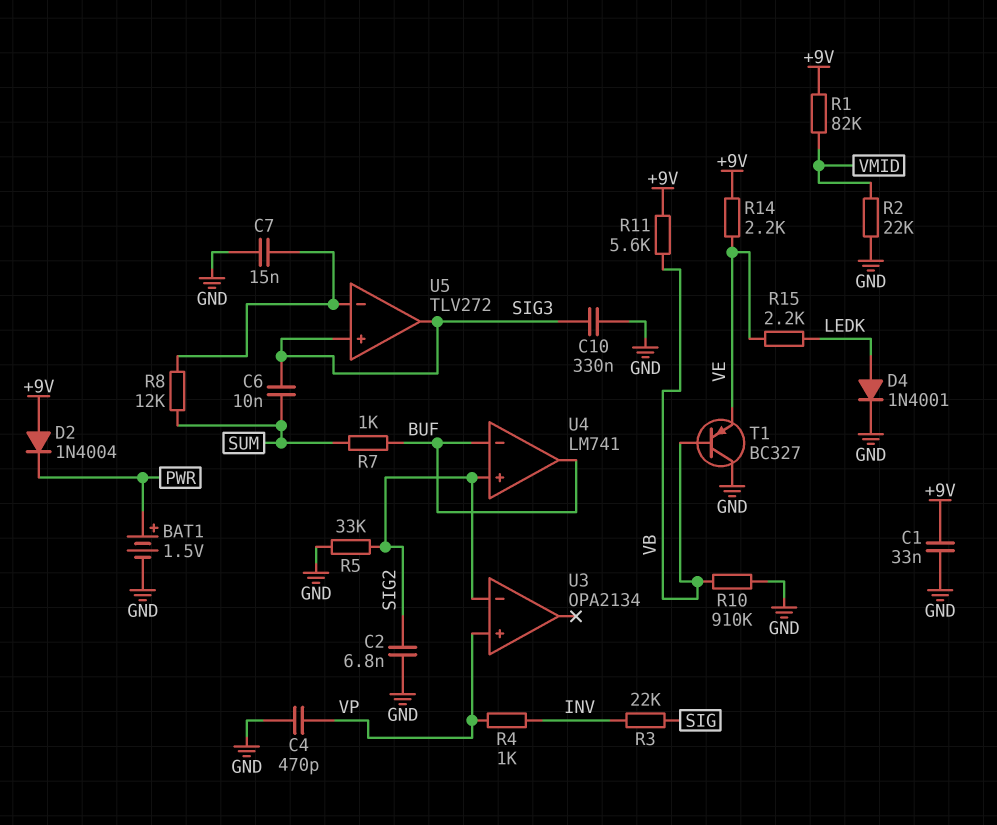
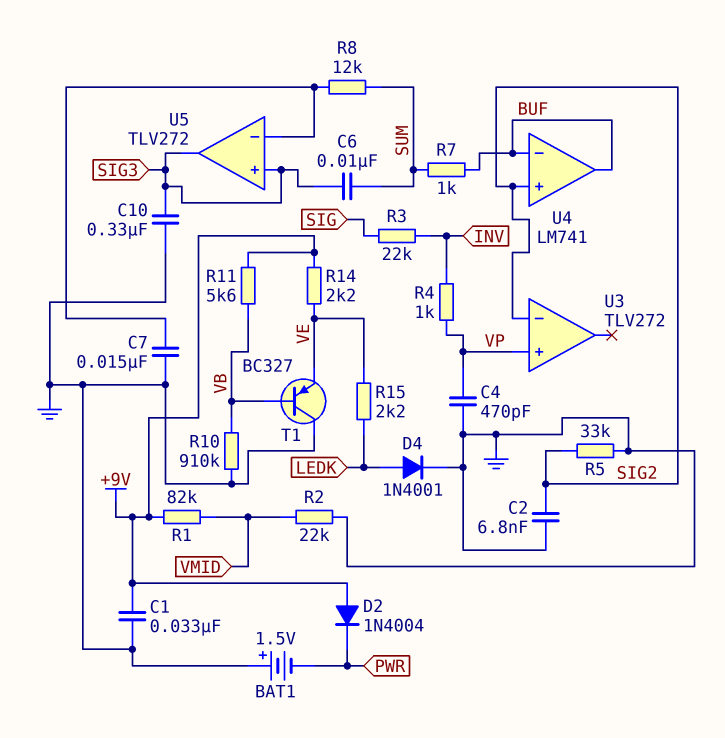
BAT1: 1.5V (plus PWR, minus GND) -> 1.5V (plus GND, minus PWR)
U3: OPA2134 -> TLV272

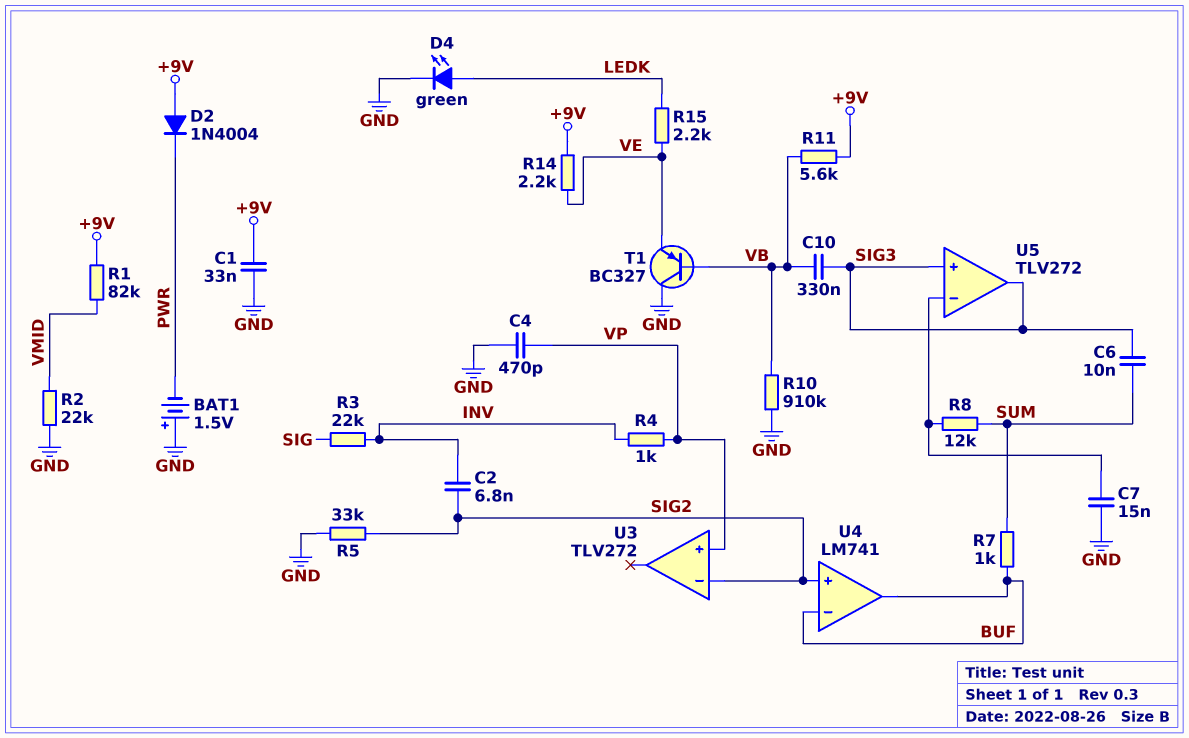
C2: 6.8nF (GND, SIG2) -> 6.8nF (INV, SIG2)
C10: 330nF (GND, SIG3) -> 330nF (SIG3, VB)
D4: diode 1N4001 (A LEDK, K GND) -> LED green (A LEDK, K GND)

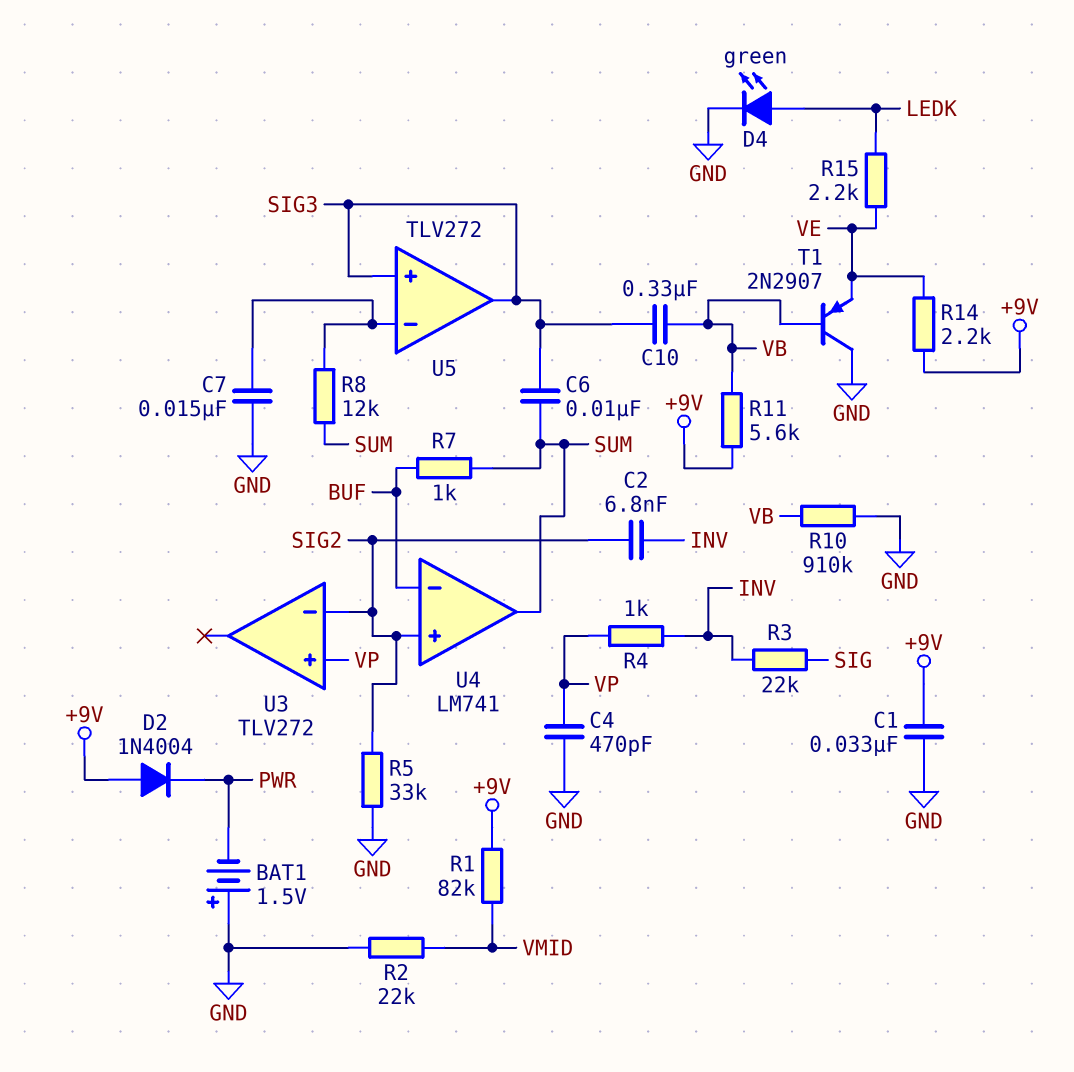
T1: PNP BC327 (B VB, C GND, E VE) -> PNP 2N2907 (B VB, C GND, E VE)
U4 pin out: BUF -> SUM

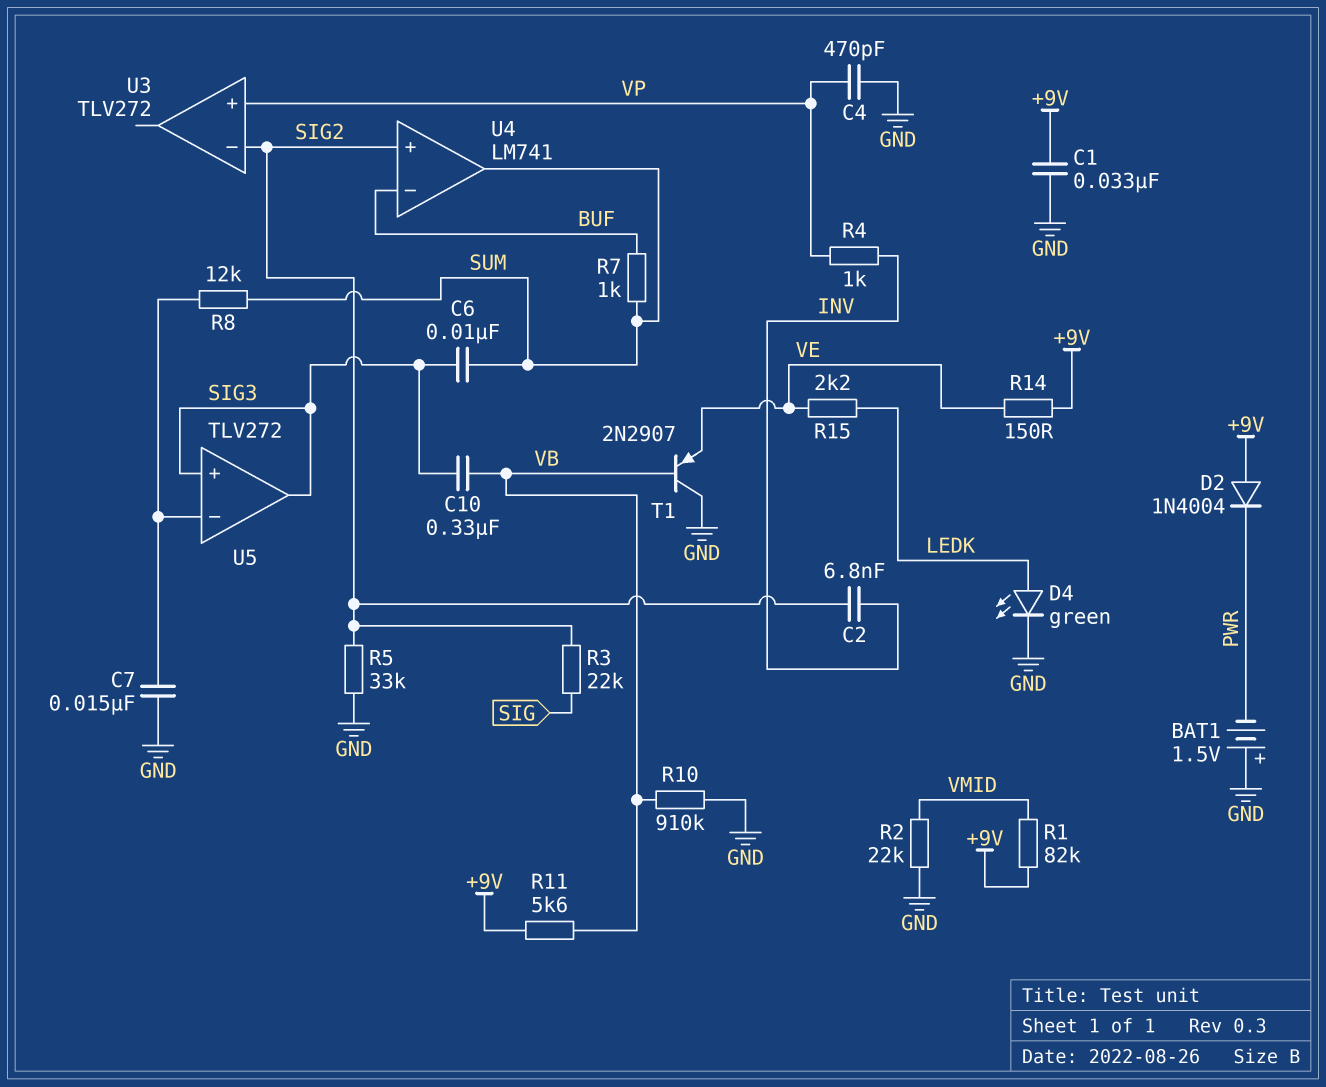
R3: 22k (INV, SIG) -> 22k (SIG, SIG2)
R14: 2.2k (+9V, VE) -> 150 (+9V, VE)

